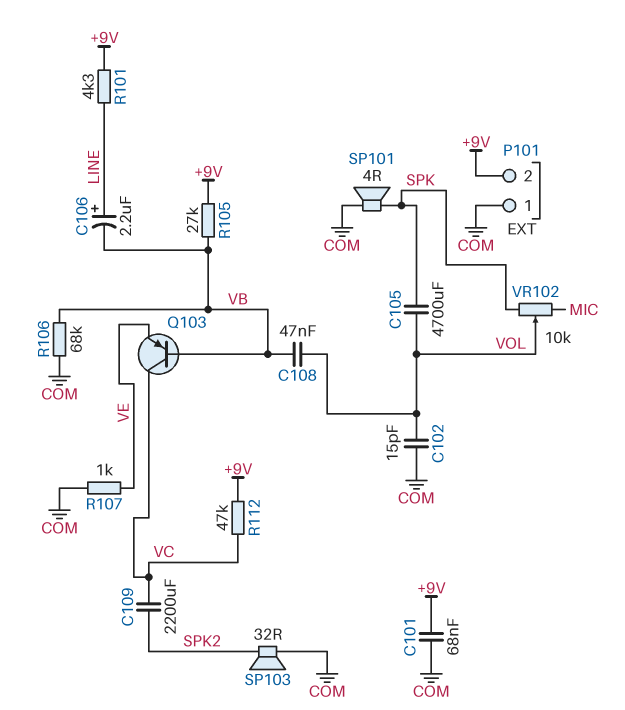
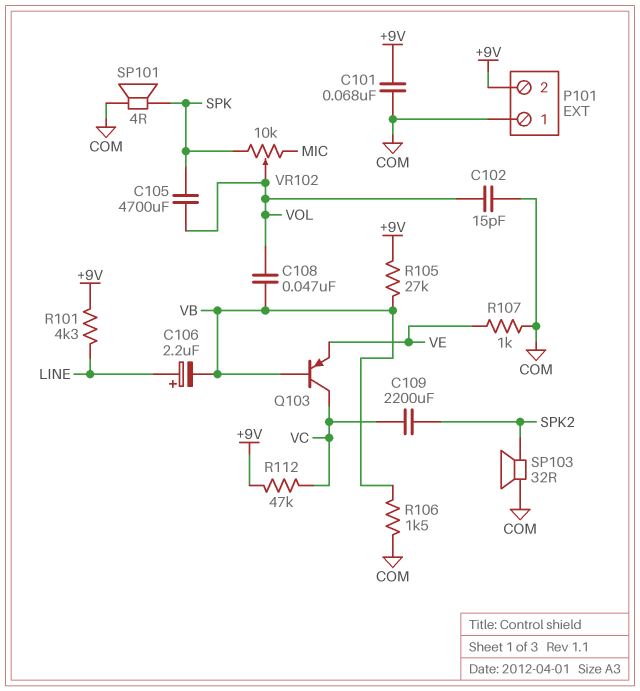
R106: 68k (COM, VB) -> 1.5k (COM, VB)

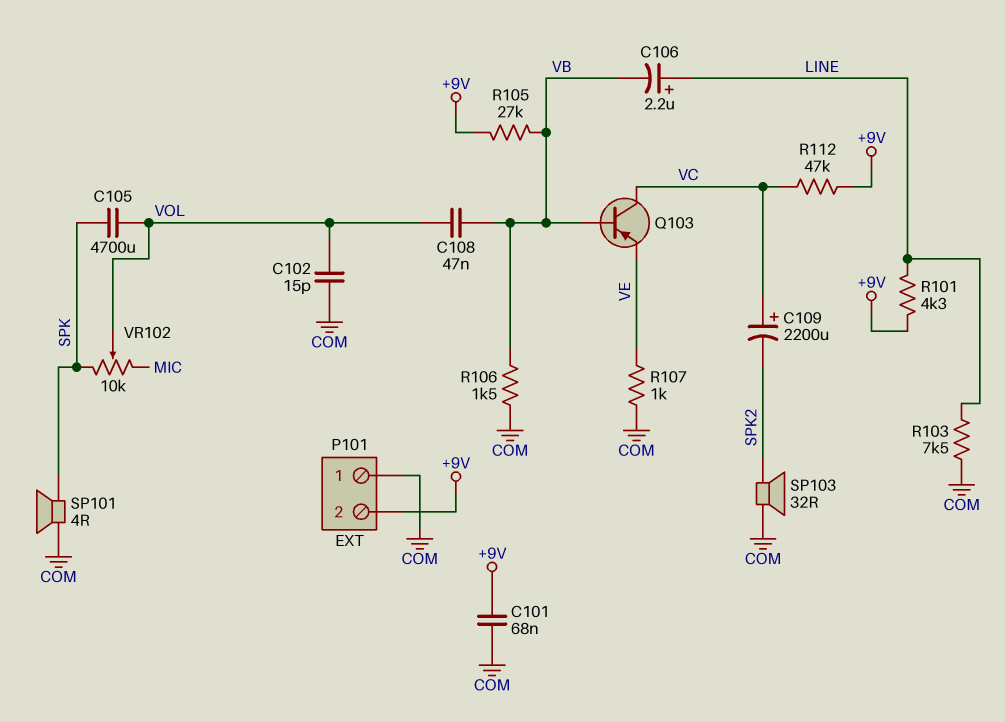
C109: 2200uF (SPK2, VC) -> 2200uF (plus VC, minus SPK2)
R103: none -> 7.5k (COM, LINE)

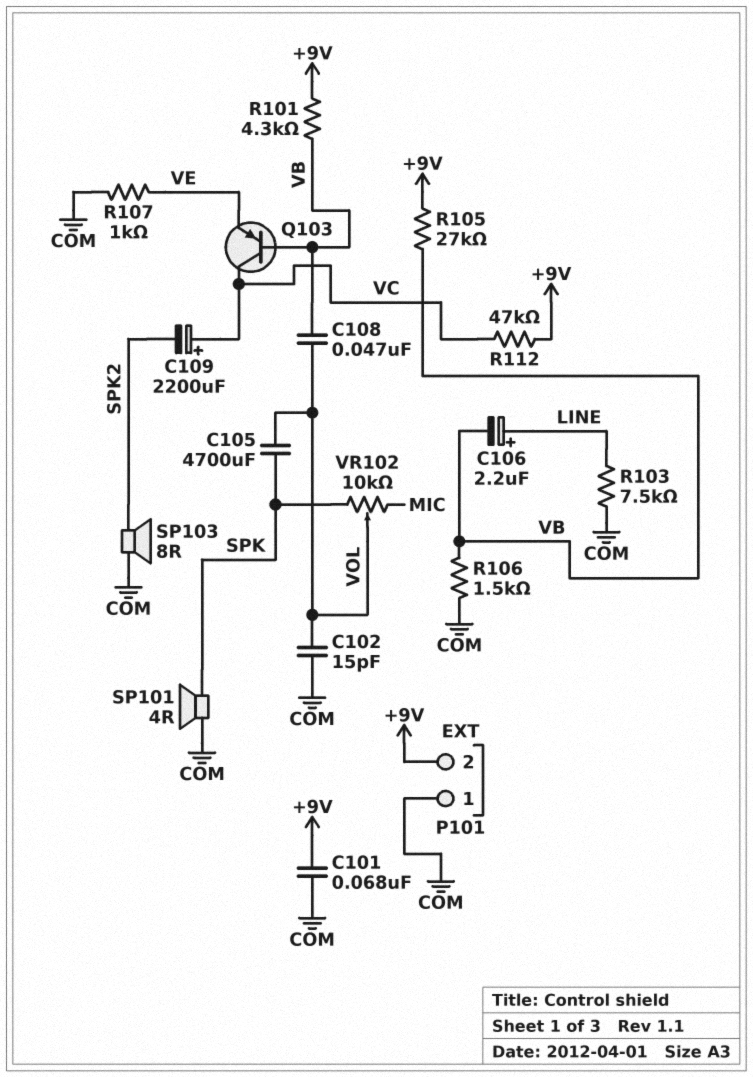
R101: 4.3k (+9V, LINE) -> 4.3k (+9V, VB)
SP103: speaker 32R (COM, SPK2) -> speaker 8R (COM, SPK2)

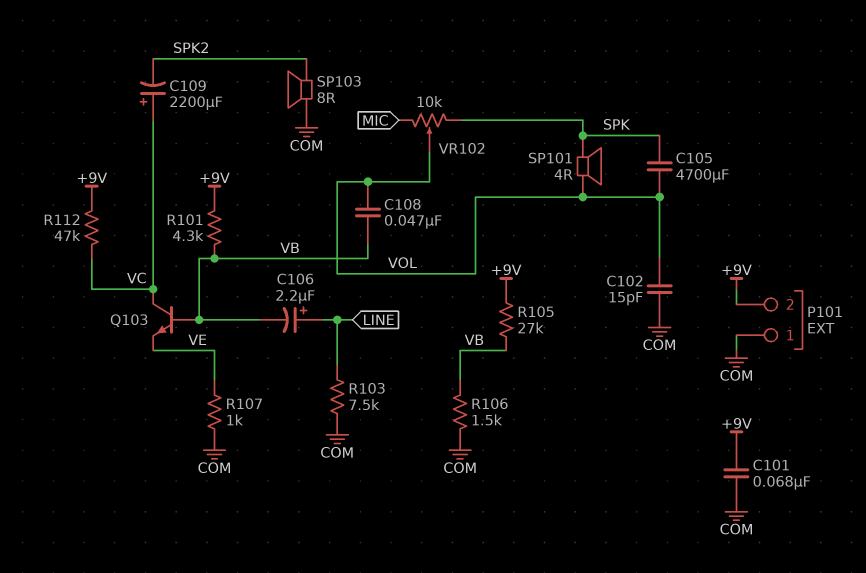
Q103: PNP (B VB, C VC, E VE) -> NPN (B VB, C VC, E VE)
SP101: speaker 4R (COM, SPK) -> speaker 4R (SPK, VOL)

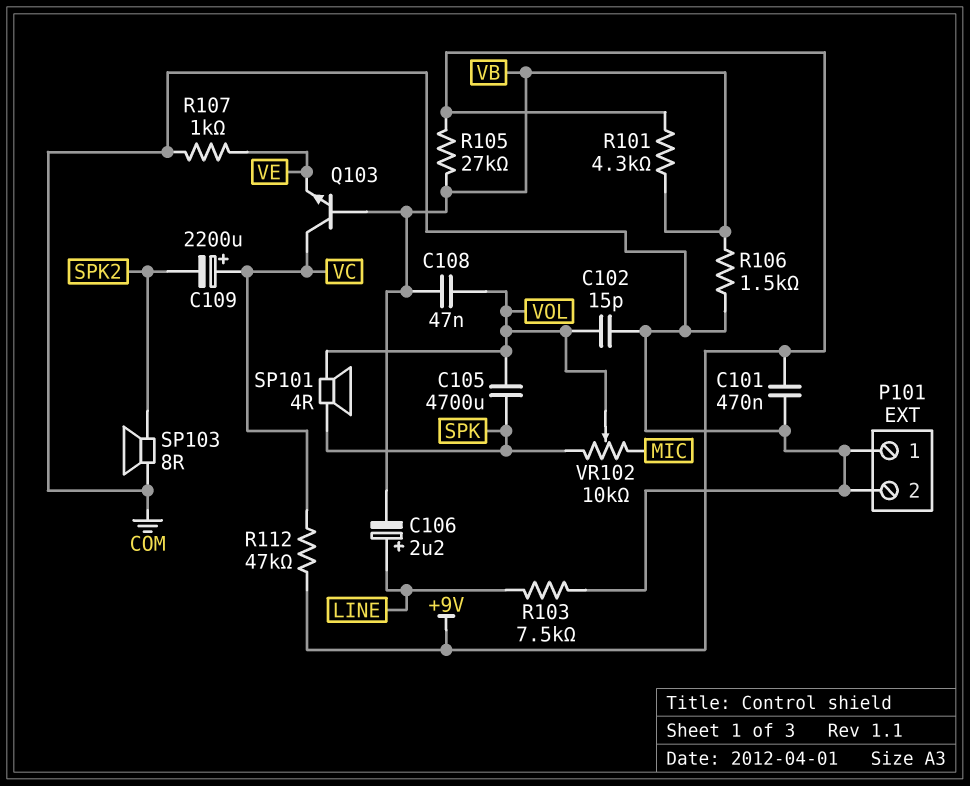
C101: 68nF (+9V, COM) -> 470nF (+9V, COM)
P101 pin 2: +9V -> COM

